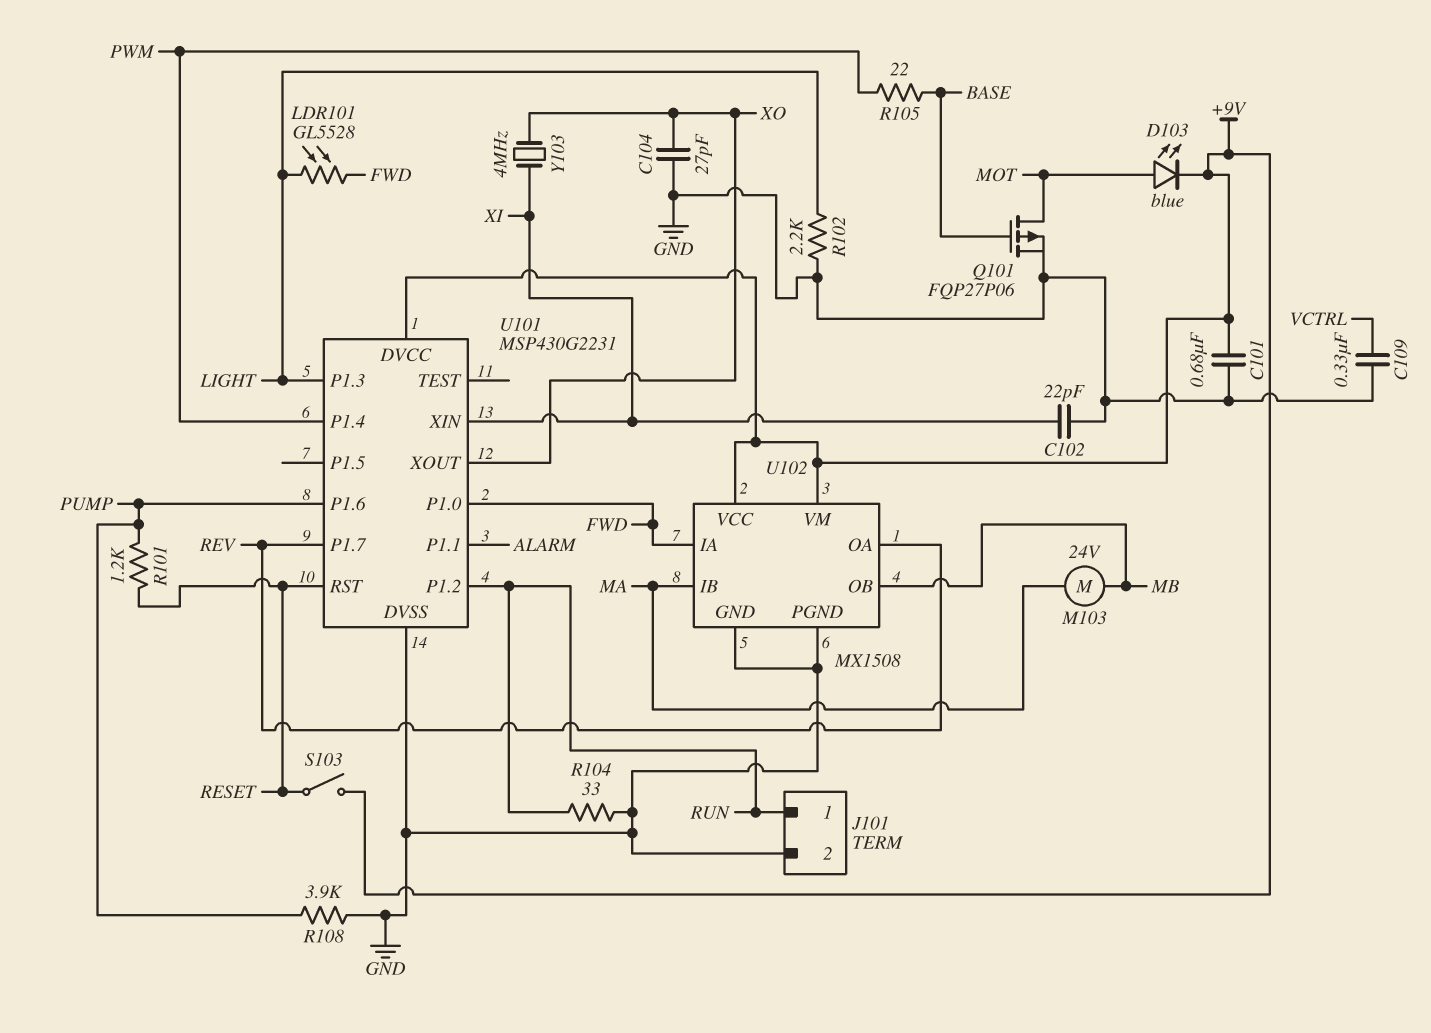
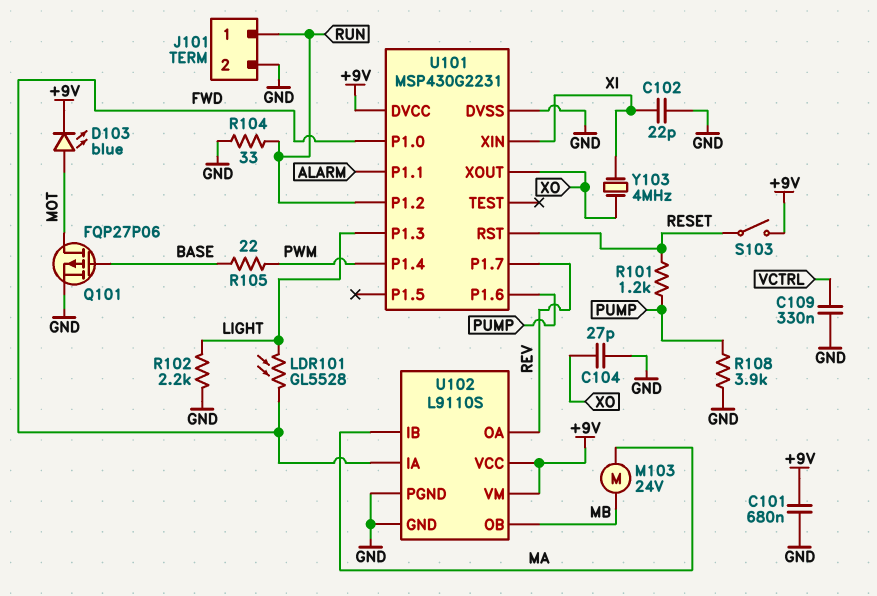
U102: MX1508 -> L9110S

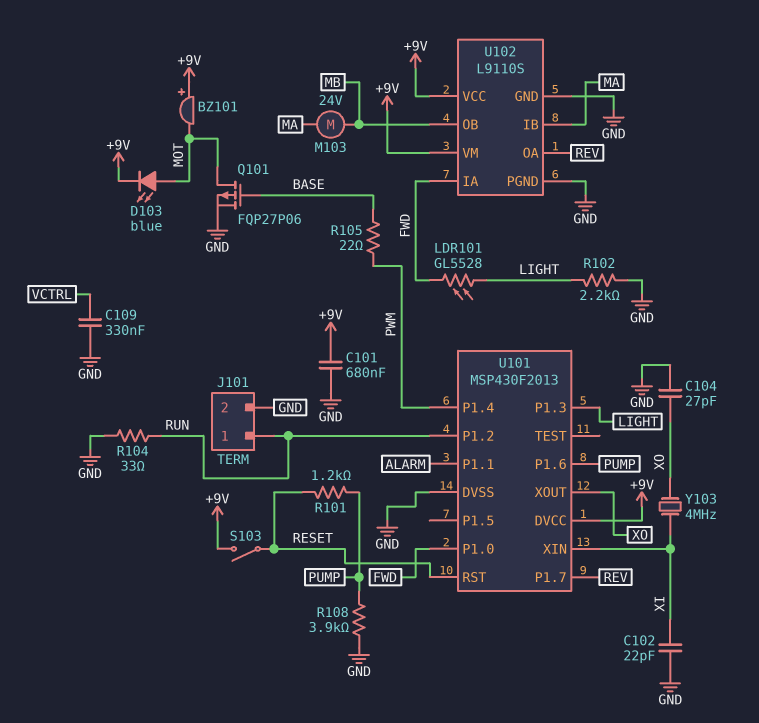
BZ101: none -> buzzer (plus +9V, minus MOT)
U101: MSP430G2231 -> MSP430F2013

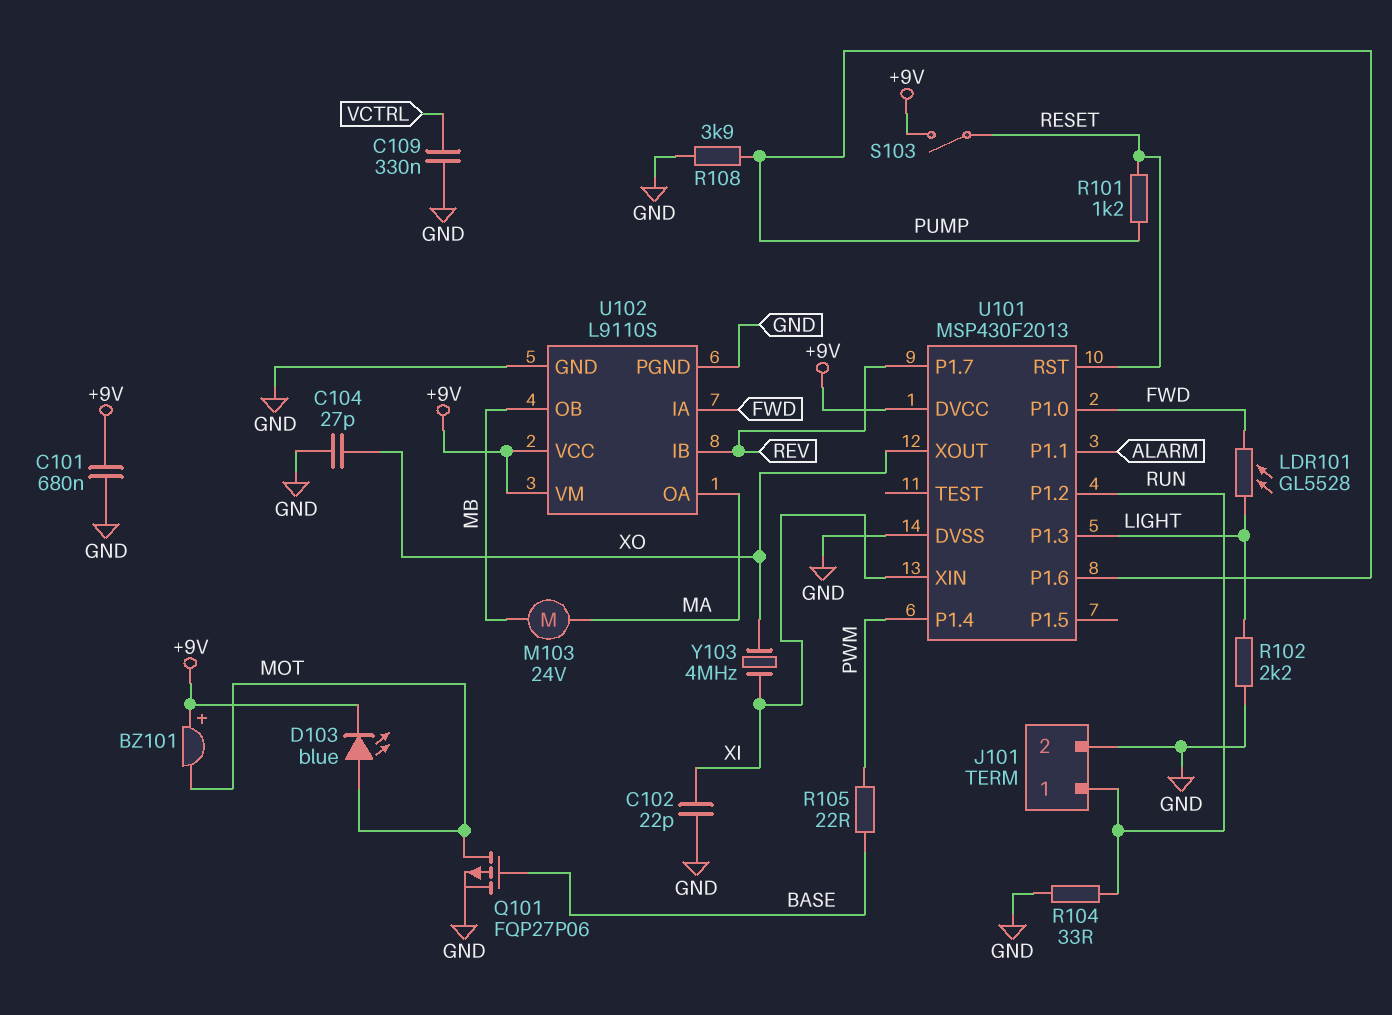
U102 pin IB: MA -> REV
U102 pin OA: REV -> MA

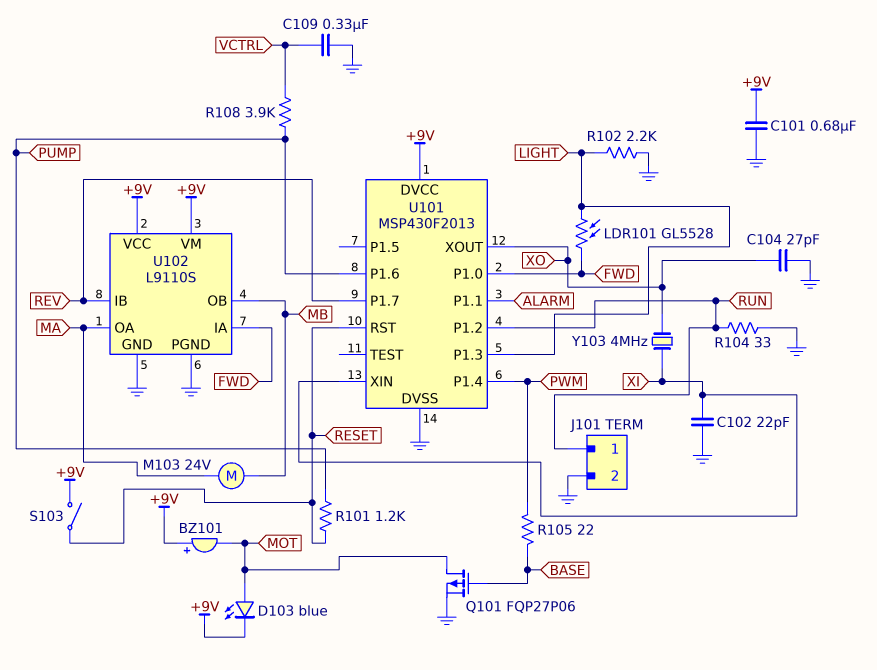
R108: 3.9k (GND, PUMP) -> 3.9k (PUMP, VCTRL)

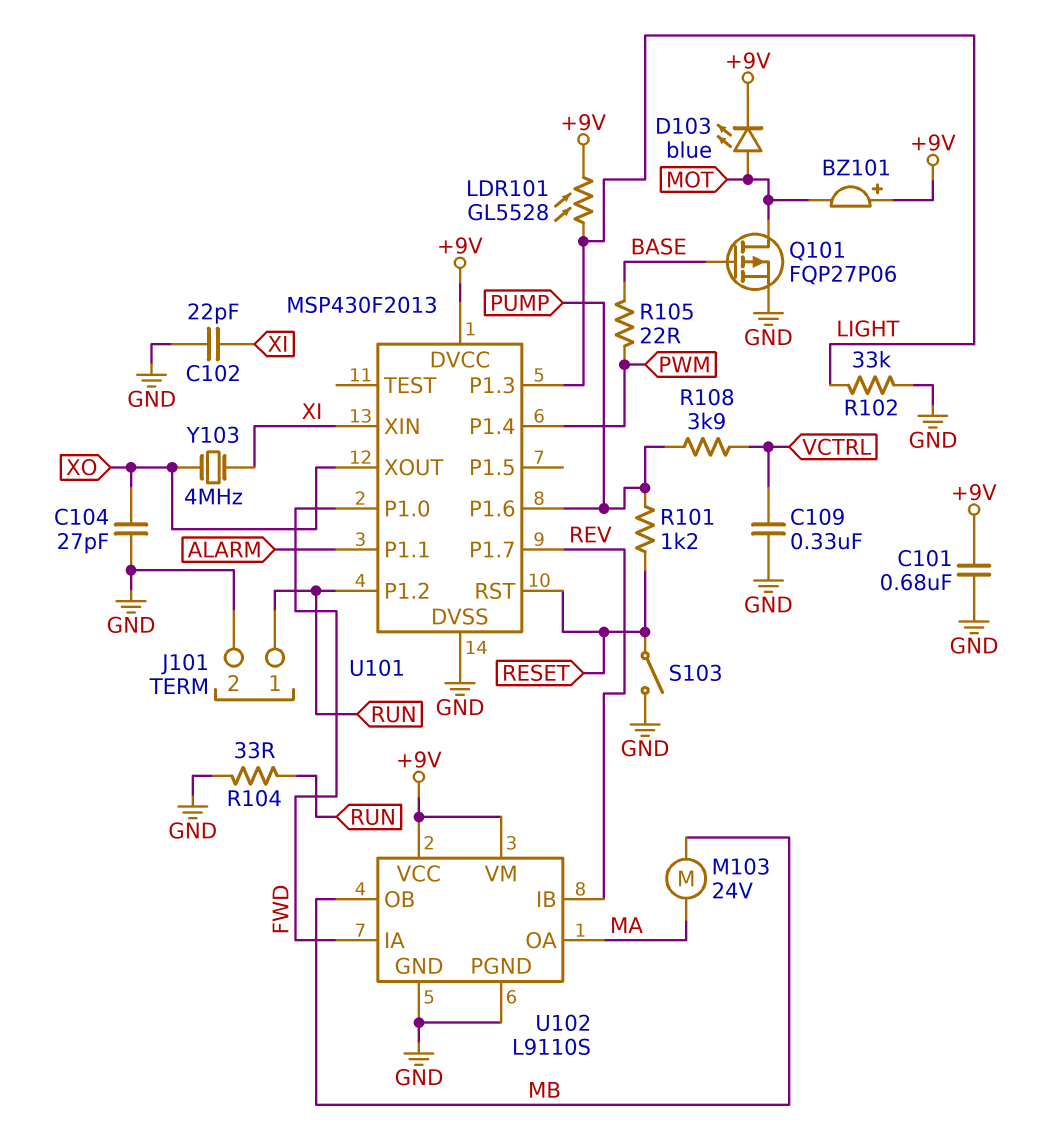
LDR101: GL5528 (FWD, LIGHT) -> GL5528 (+9V, LIGHT)
R102: 2.2k (GND, LIGHT) -> 33k (GND, LIGHT)
S103: switch (+9V, RESET) -> switch (GND, RESET)

